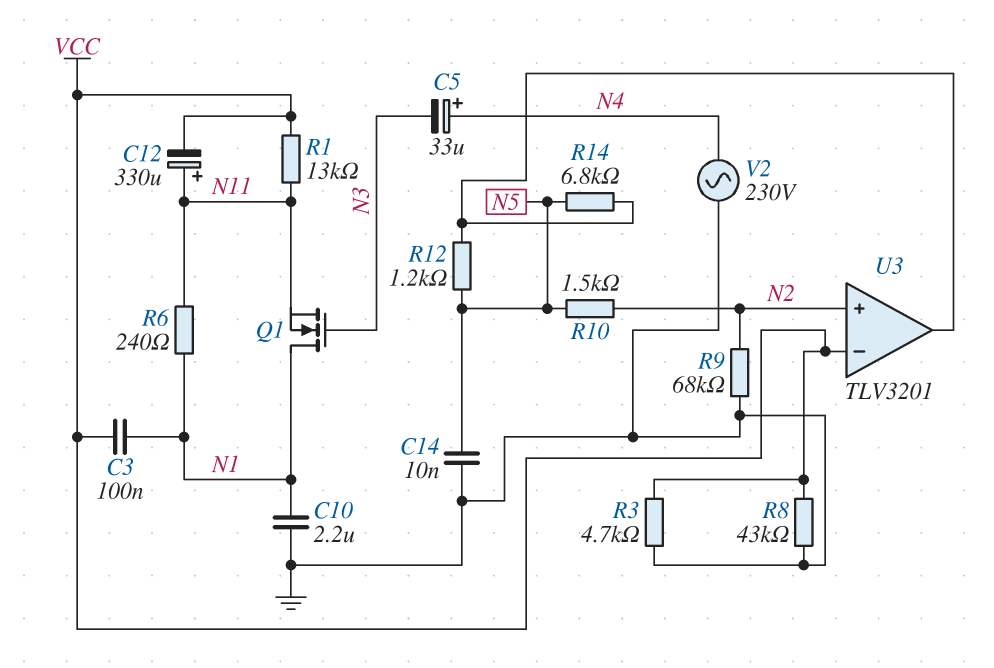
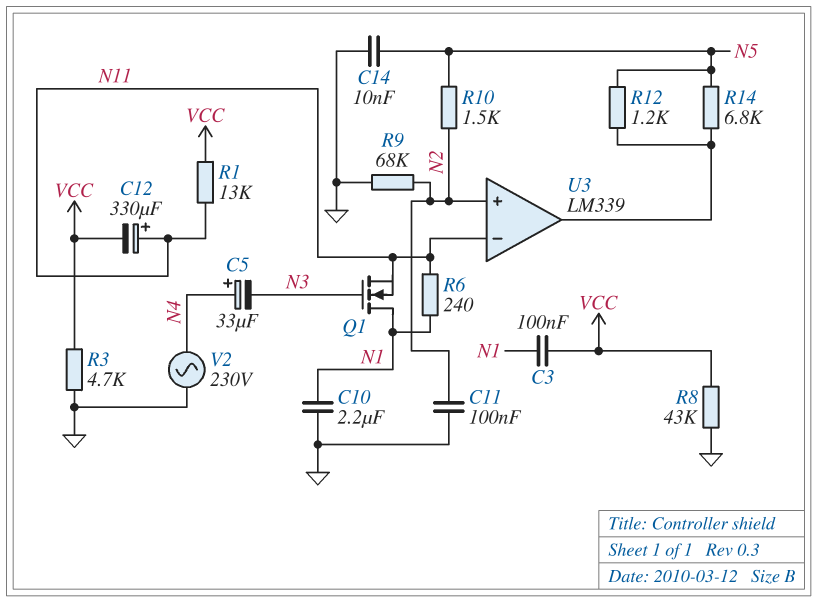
C11: none -> 100nF (GND, N2)
U3: TLV3201 -> LM339
U3 pin in-: VCC -> N11

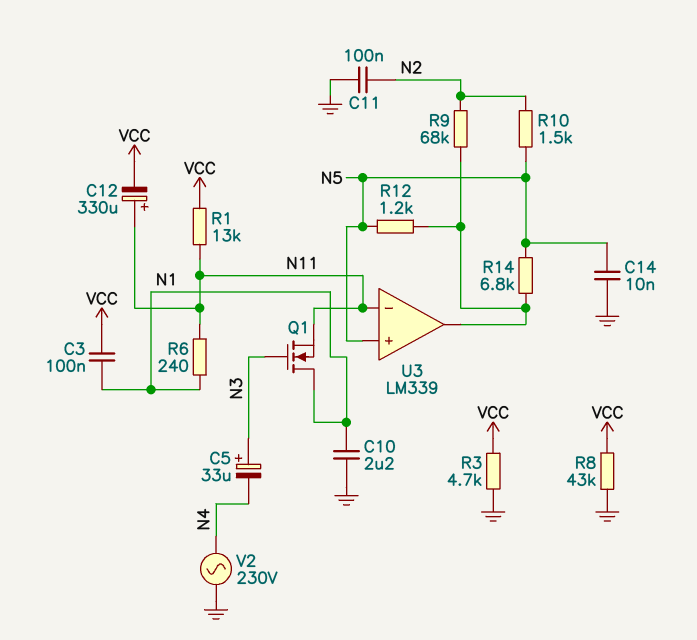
C5: 33uF (plus N4, minus N3) -> 33uF (plus N3, minus N4)
R9: 68k (GND, N2) -> 68k (N2, U3/out)
U3 pin in+: N2 -> N5

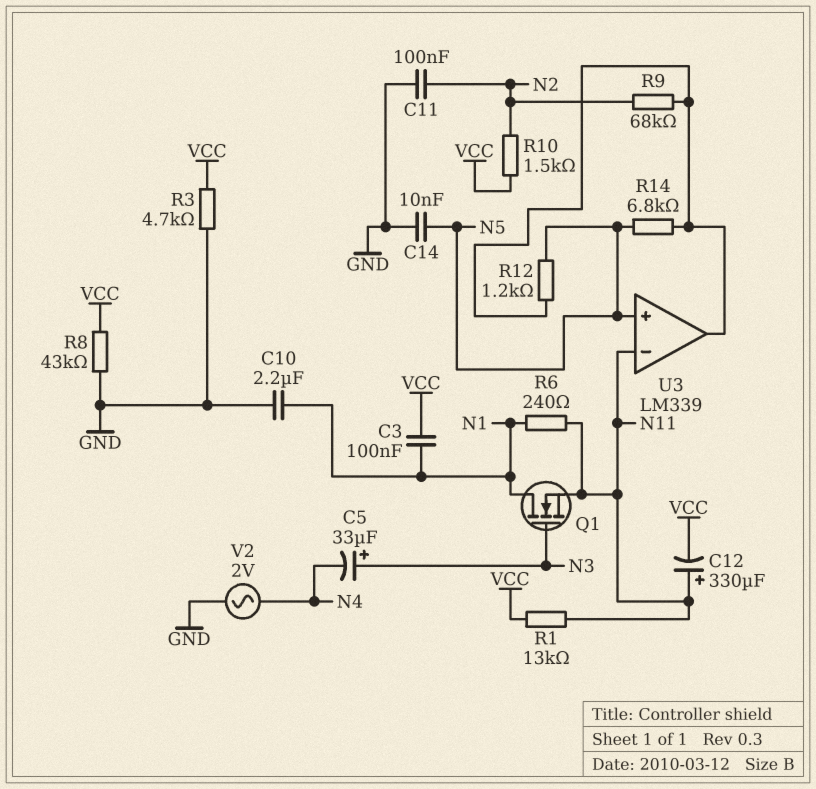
R10: 1.5k (N2, N5) -> 1.5k (N2, VCC)
V2: AC 230V (GND, N4) -> AC 2V (GND, N4)

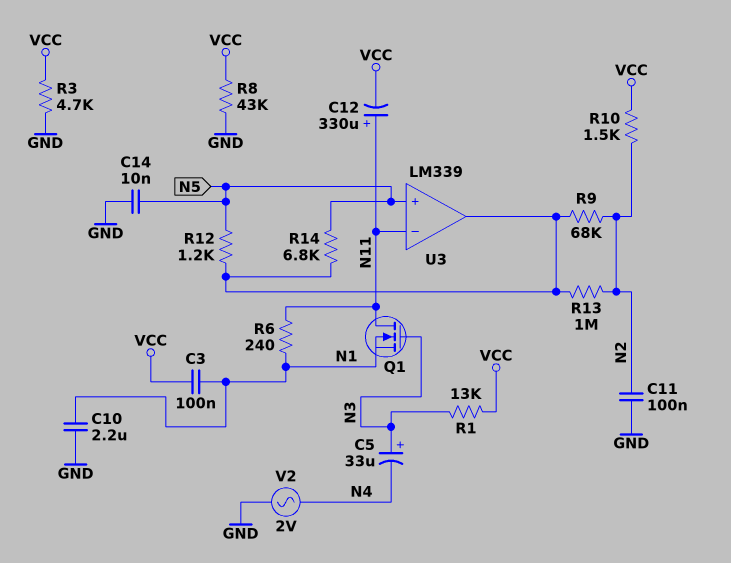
Q1: NMOS (G N3, D N1, S N11) -> NMOS (G N3, D N11, S N1)
R1: 13k (N11, VCC) -> 13k (N3, VCC)
R13: none -> 1M (N2, U3/out)

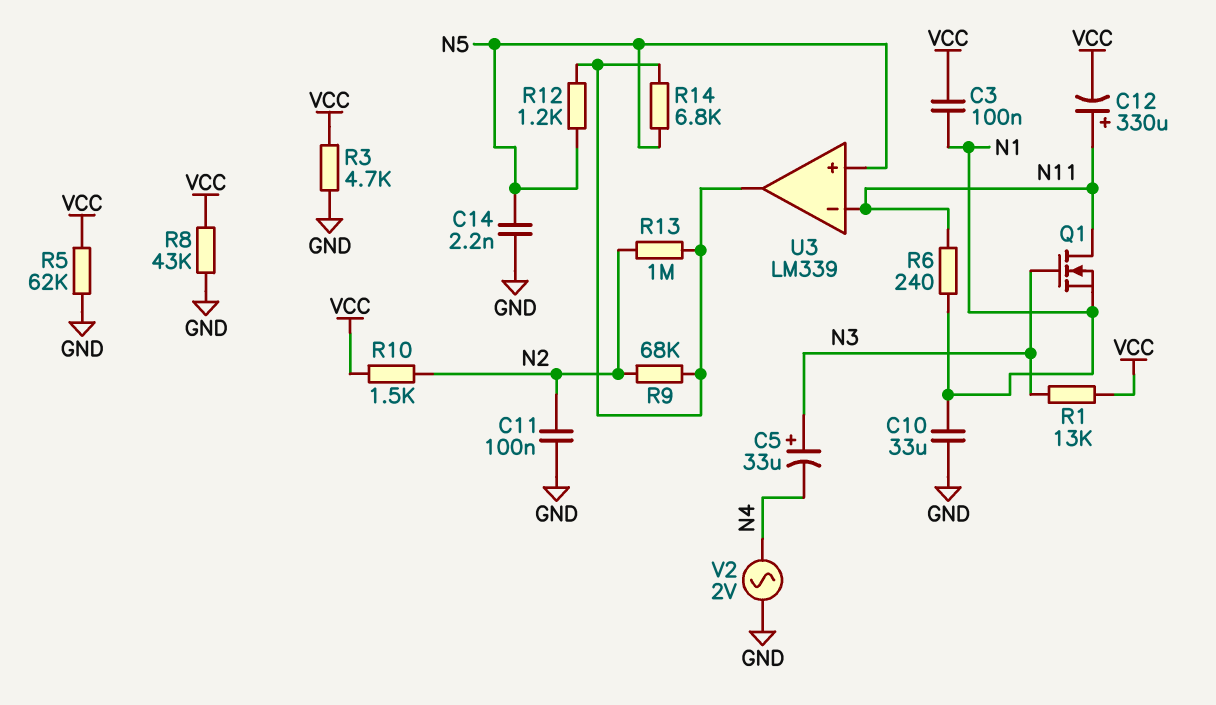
C10: 2.2uF (GND, N1) -> 33uF (GND, N1)
C14: 10nF (GND, N5) -> 2.2nF (GND, N5)
R5: none -> 62k (GND, VCC)

